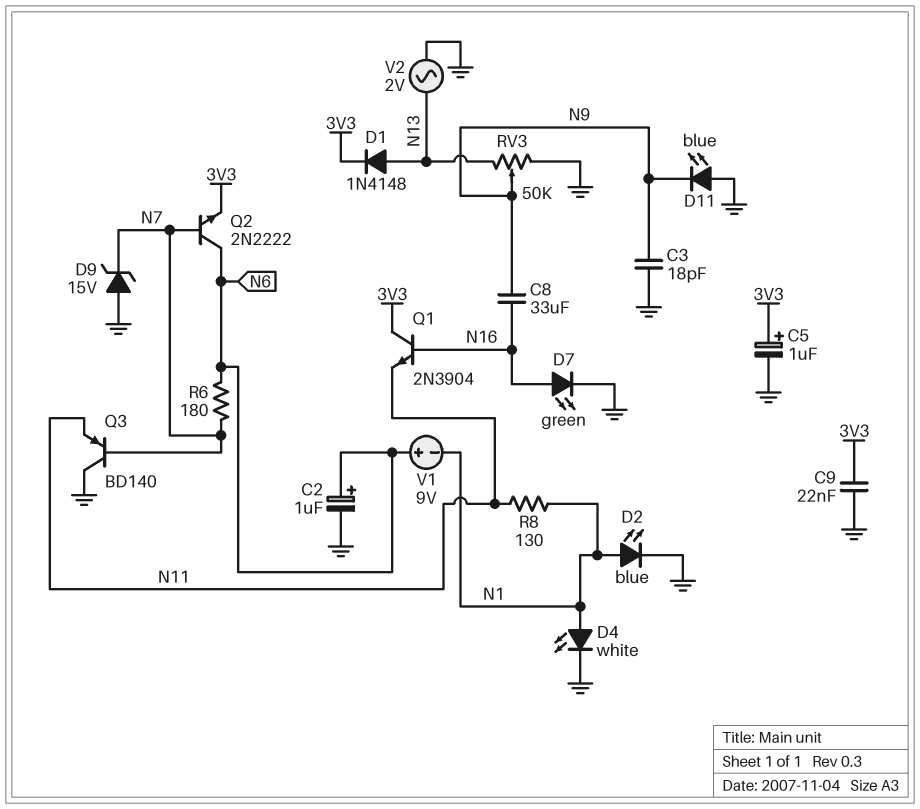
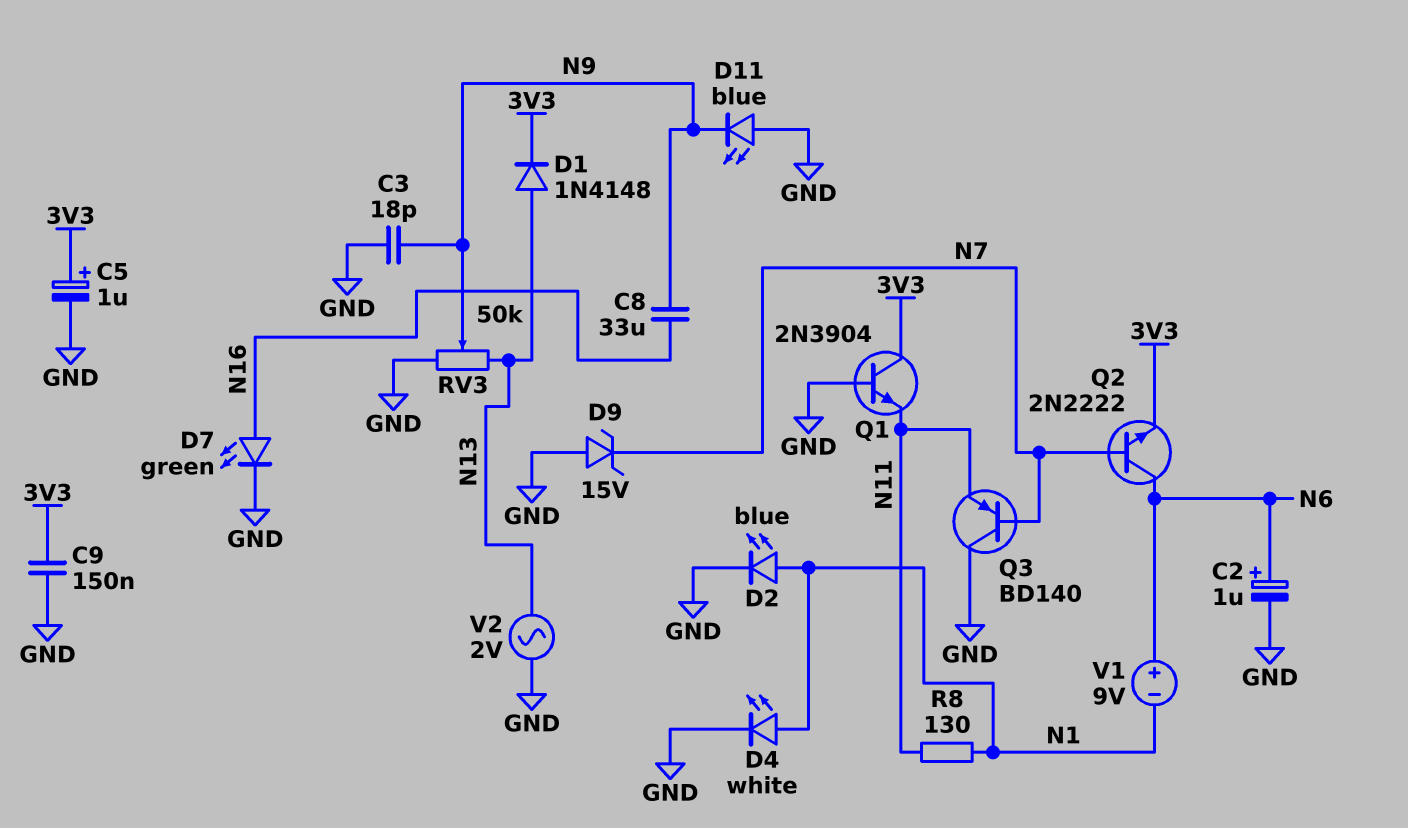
C9: 22nF (3V3, GND) -> 150nF (3V3, GND)
Q1: NPN 2N3904 (B N16, C 3V3, E N11) -> NPN 2N3904 (B GND, C 3V3, E N11)
R6: 180 (N6, N7) -> none

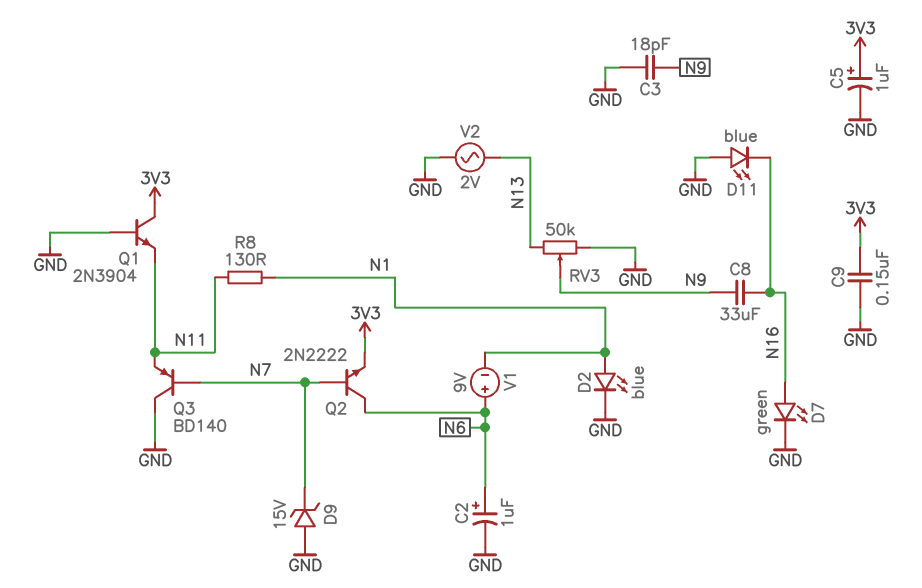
D1: diode 1N4148 (A N13, K 3V3) -> none
D4: LED white (A N1, K GND) -> none
D11: LED blue (A GND, K N9) -> LED blue (A GND, K N16)

